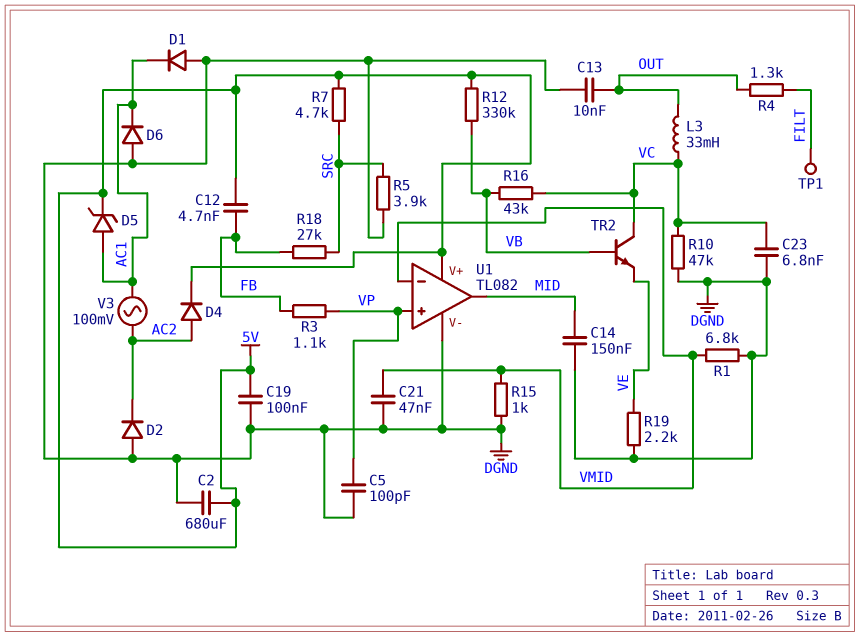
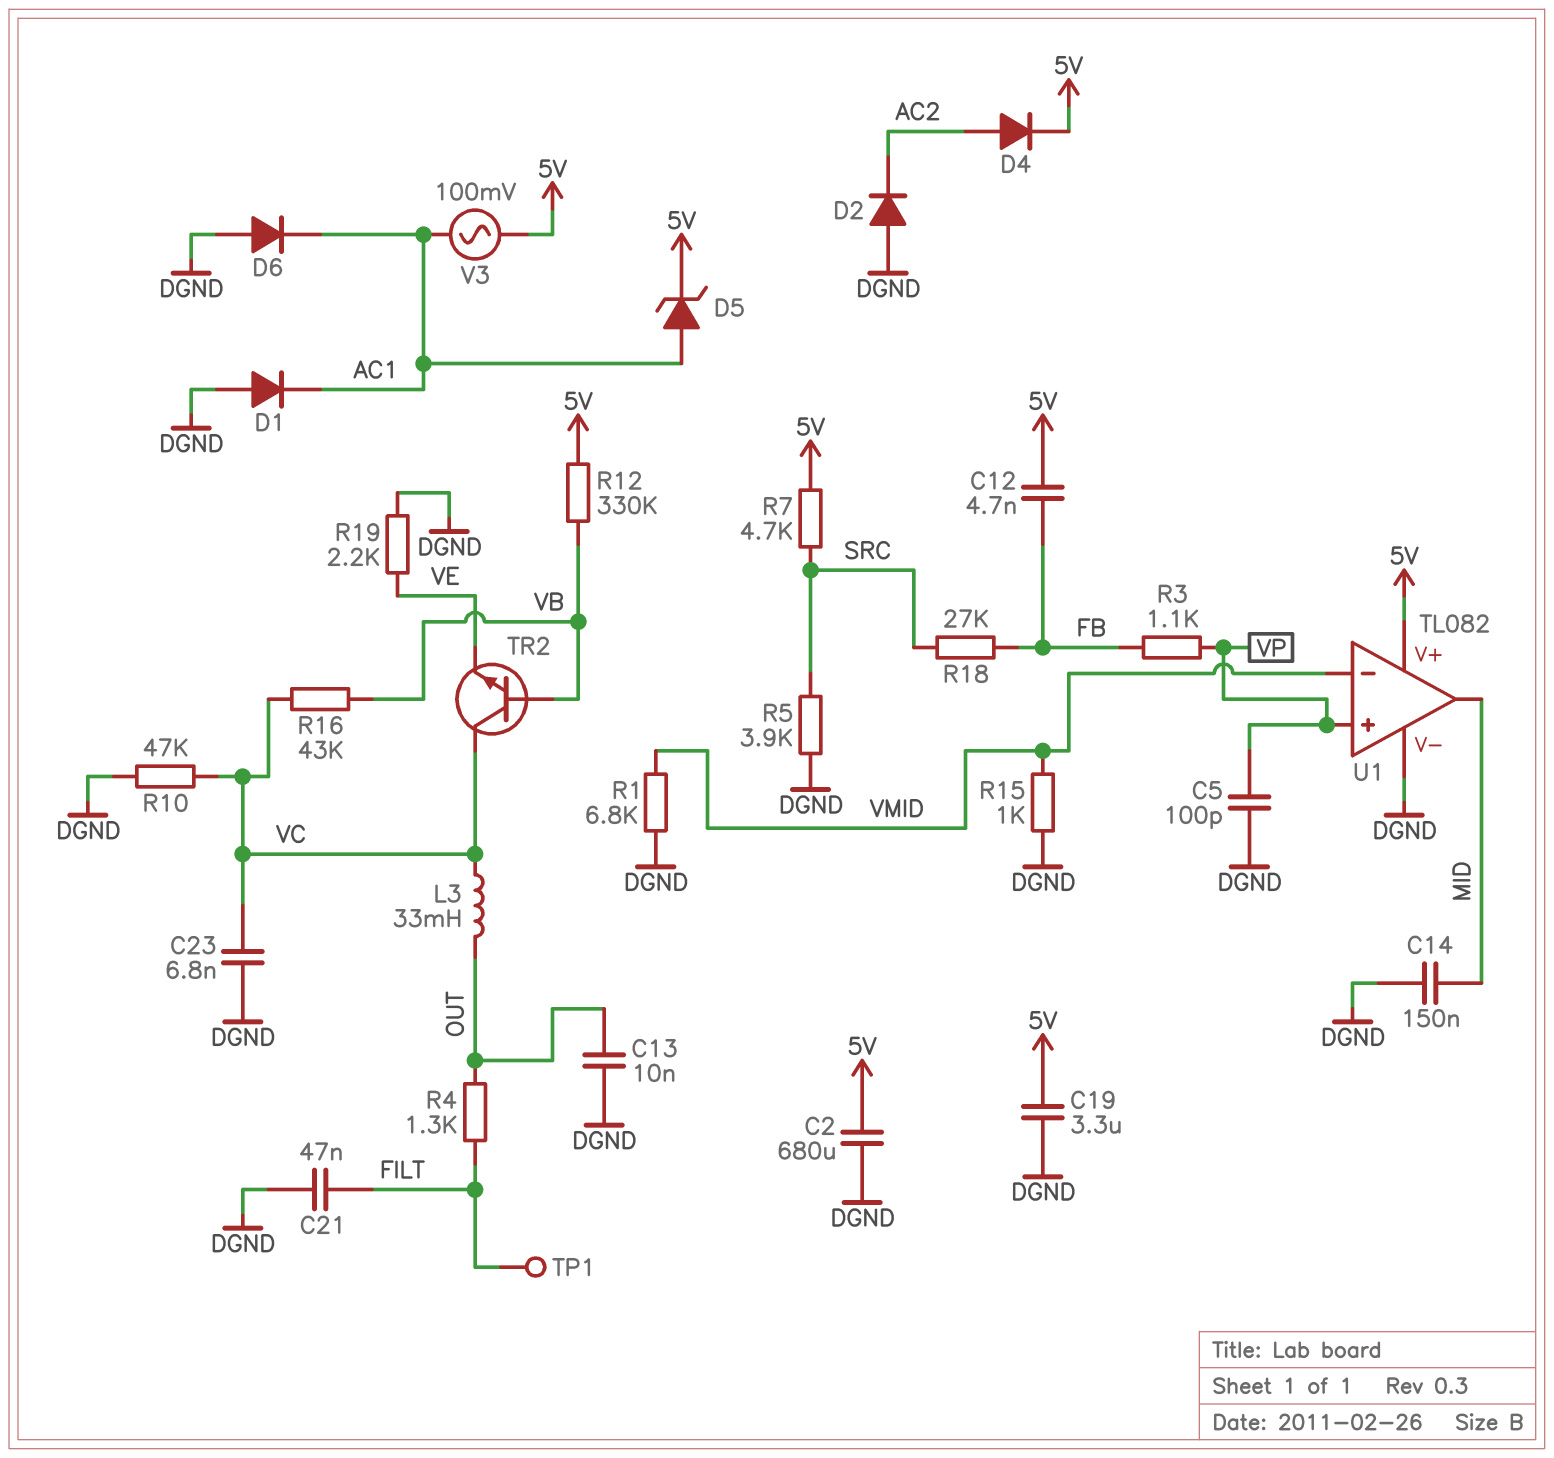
C19: 100nF (5V, DGND) -> 3.3uF (5V, DGND)
C21: 47nF (DGND, VMID) -> 47nF (DGND, FILT)
V3: AC 100mV (AC1, AC2) -> AC 100mV (5V, AC1)

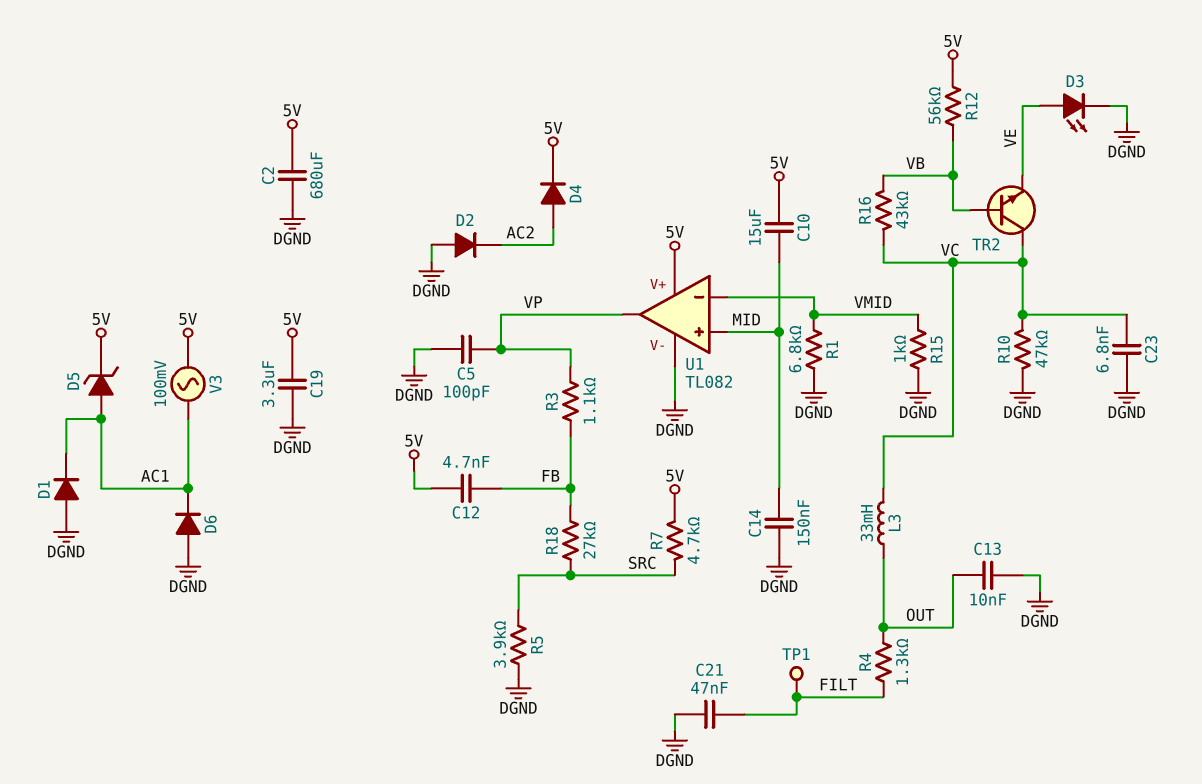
C10: none -> 15uF (5V, MID)
D3: none -> LED (A VE, K DGND)
R12: 330k (5V, VB) -> 56k (5V, VB)
R19: 2.2k (DGND, VE) -> none
U1 pin in+: VP -> MID
U1 pin out: MID -> VP

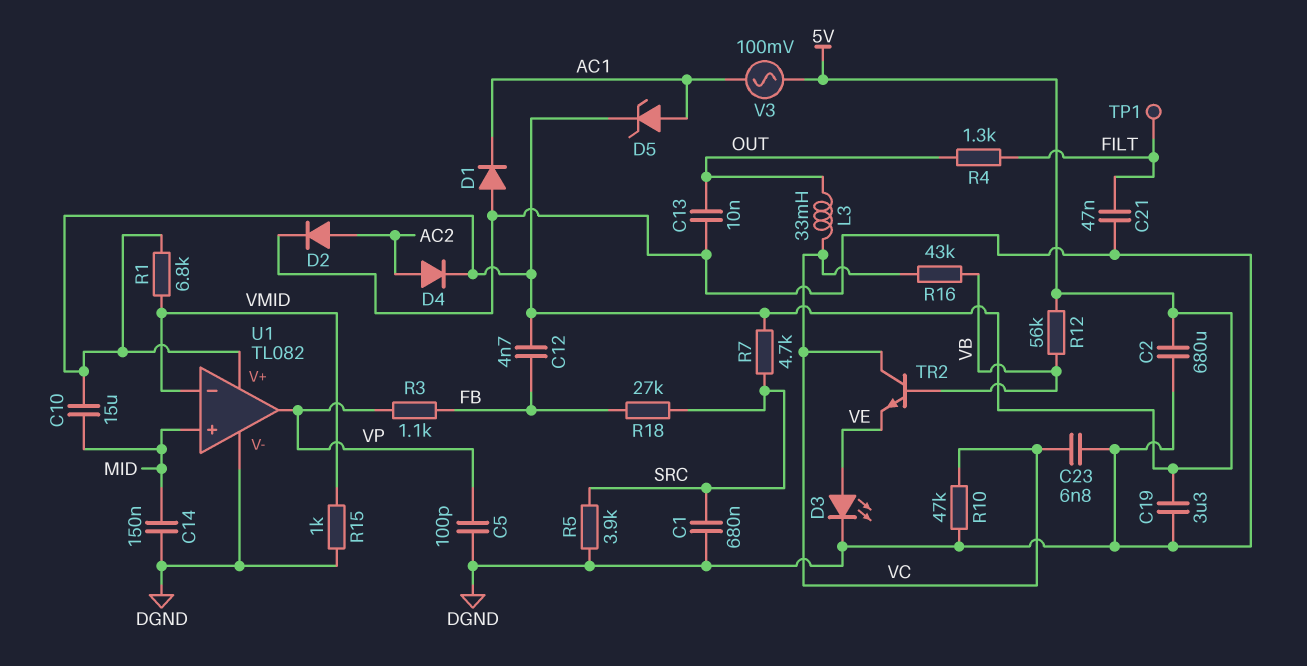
C1: none -> 680nF (DGND, SRC)
D2: diode (A DGND, K AC2) -> diode (A AC2, K DGND)
D6: diode (A DGND, K AC1) -> none
R1: 6.8k (DGND, VMID) -> 6.8k (5V, VMID)

